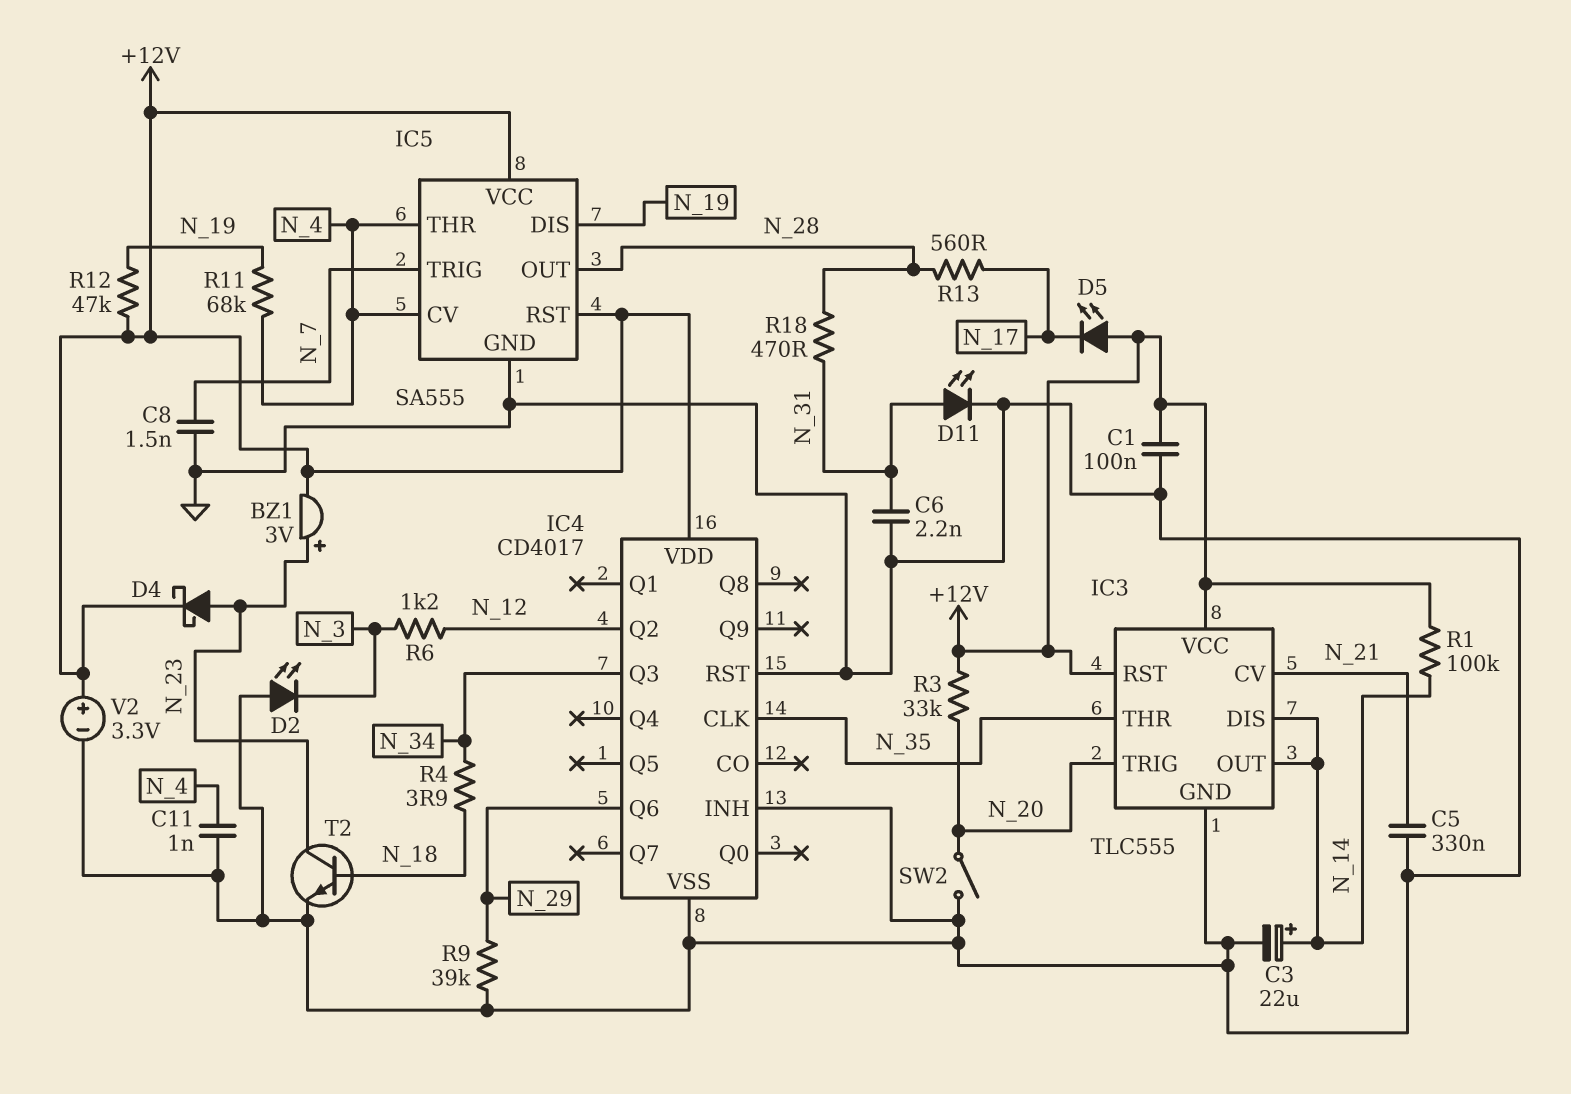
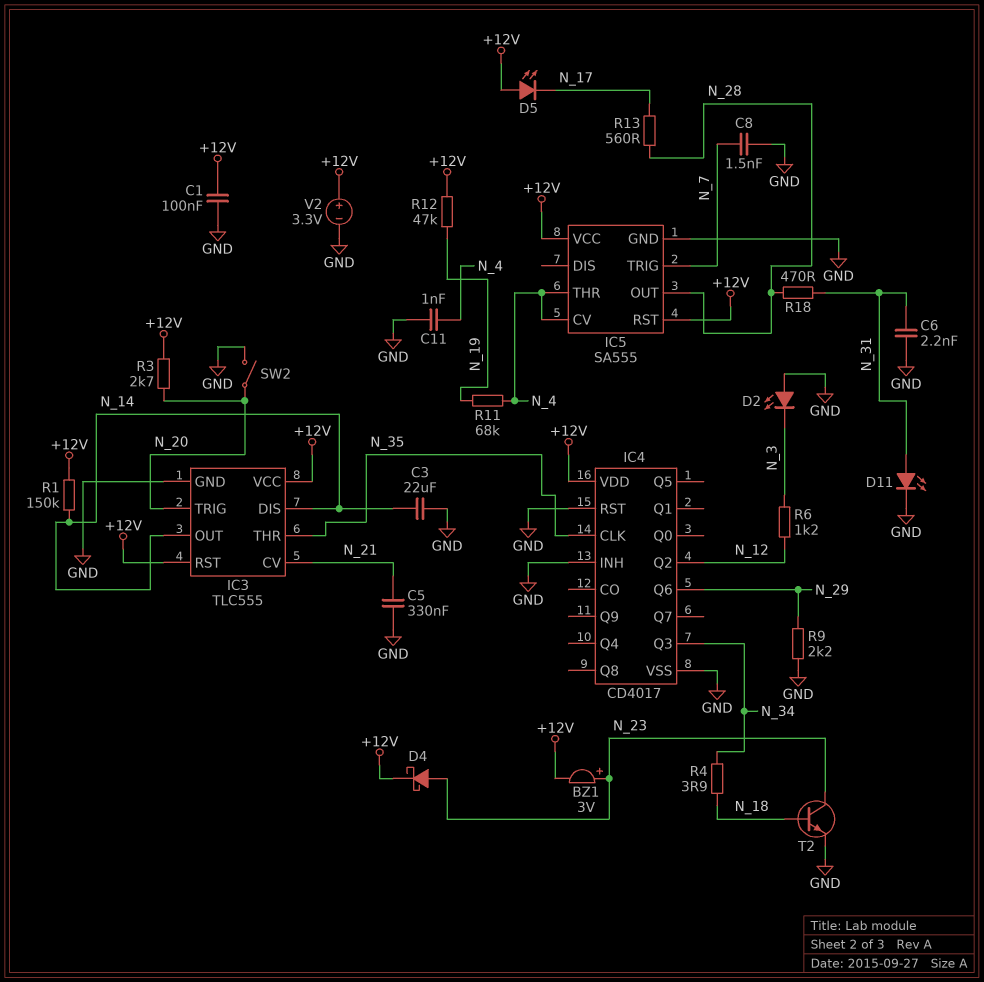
C3: 22uF (plus N_14, minus GND) -> 22uF (GND, N_14)
IC5 pin DIS: N_19 -> none
R1: 100k (+12V, N_14) -> 150k (+12V, N_14)
R3: 33k (+12V, N_20) -> 2.7k (+12V, N_20)
R9: 39k (GND, N_29) -> 2.2k (GND, N_29)

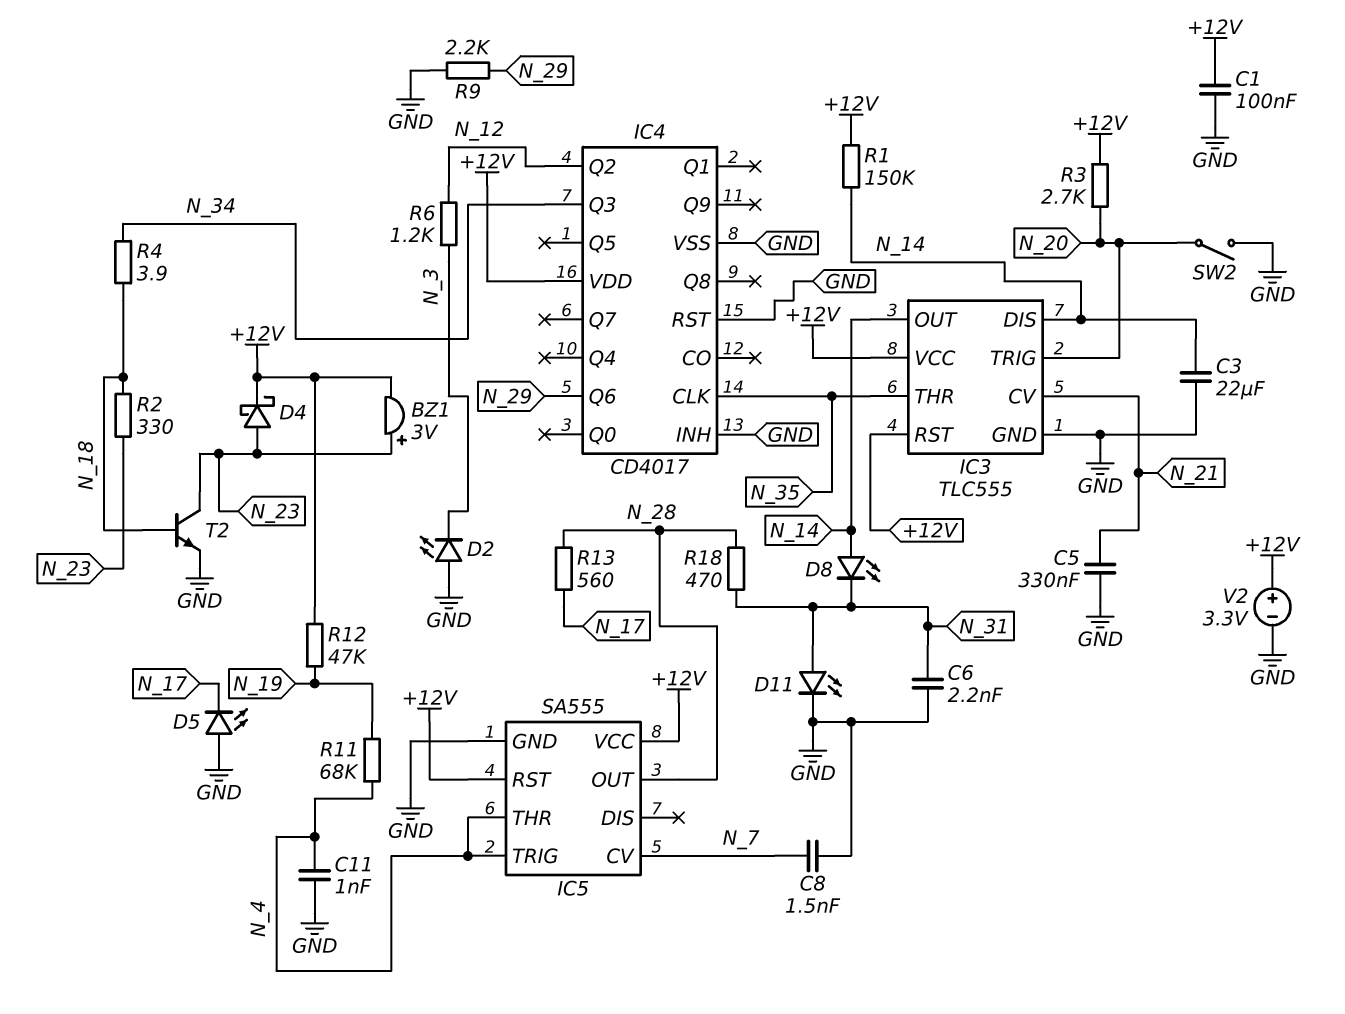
D5: LED (A +12V, K N_17) -> LED (A GND, K N_17)
D8: none -> LED (A N_14, K N_31)
IC5 pin CV: N_4 -> N_7
IC5 pin TRIG: N_7 -> N_4
R2: none -> 330 (N_18, N_23)

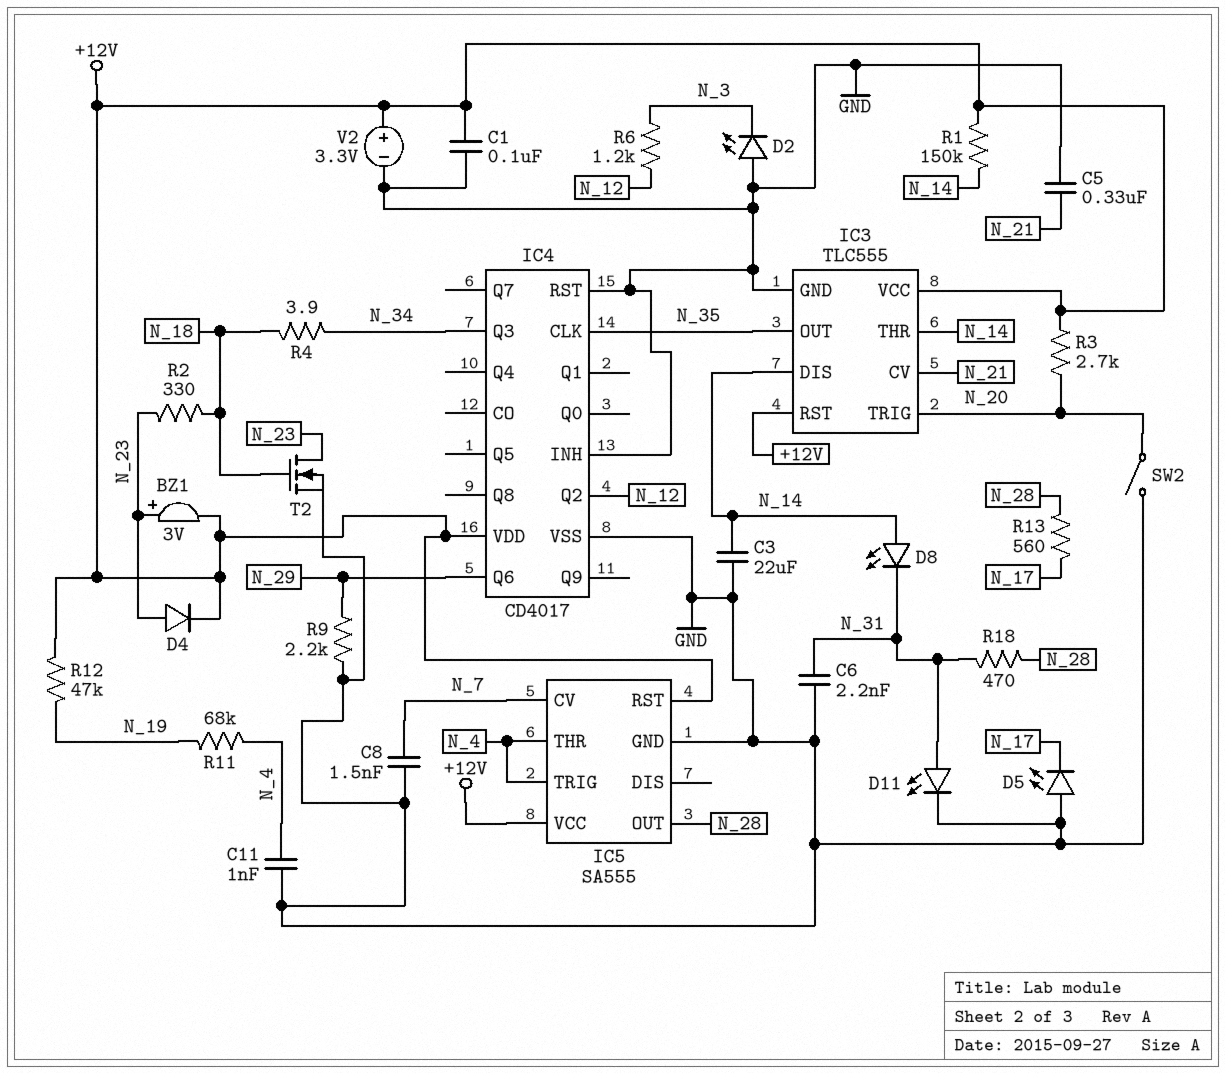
D4: schottky (A N_23, K +12V) -> diode (A N_23, K +12V)
IC3 pin OUT: N_14 -> N_35
IC3 pin THR: N_35 -> N_14
T2: NPN (B N_18, C N_23, E GND) -> NMOS (G N_18, D N_23, S GND)

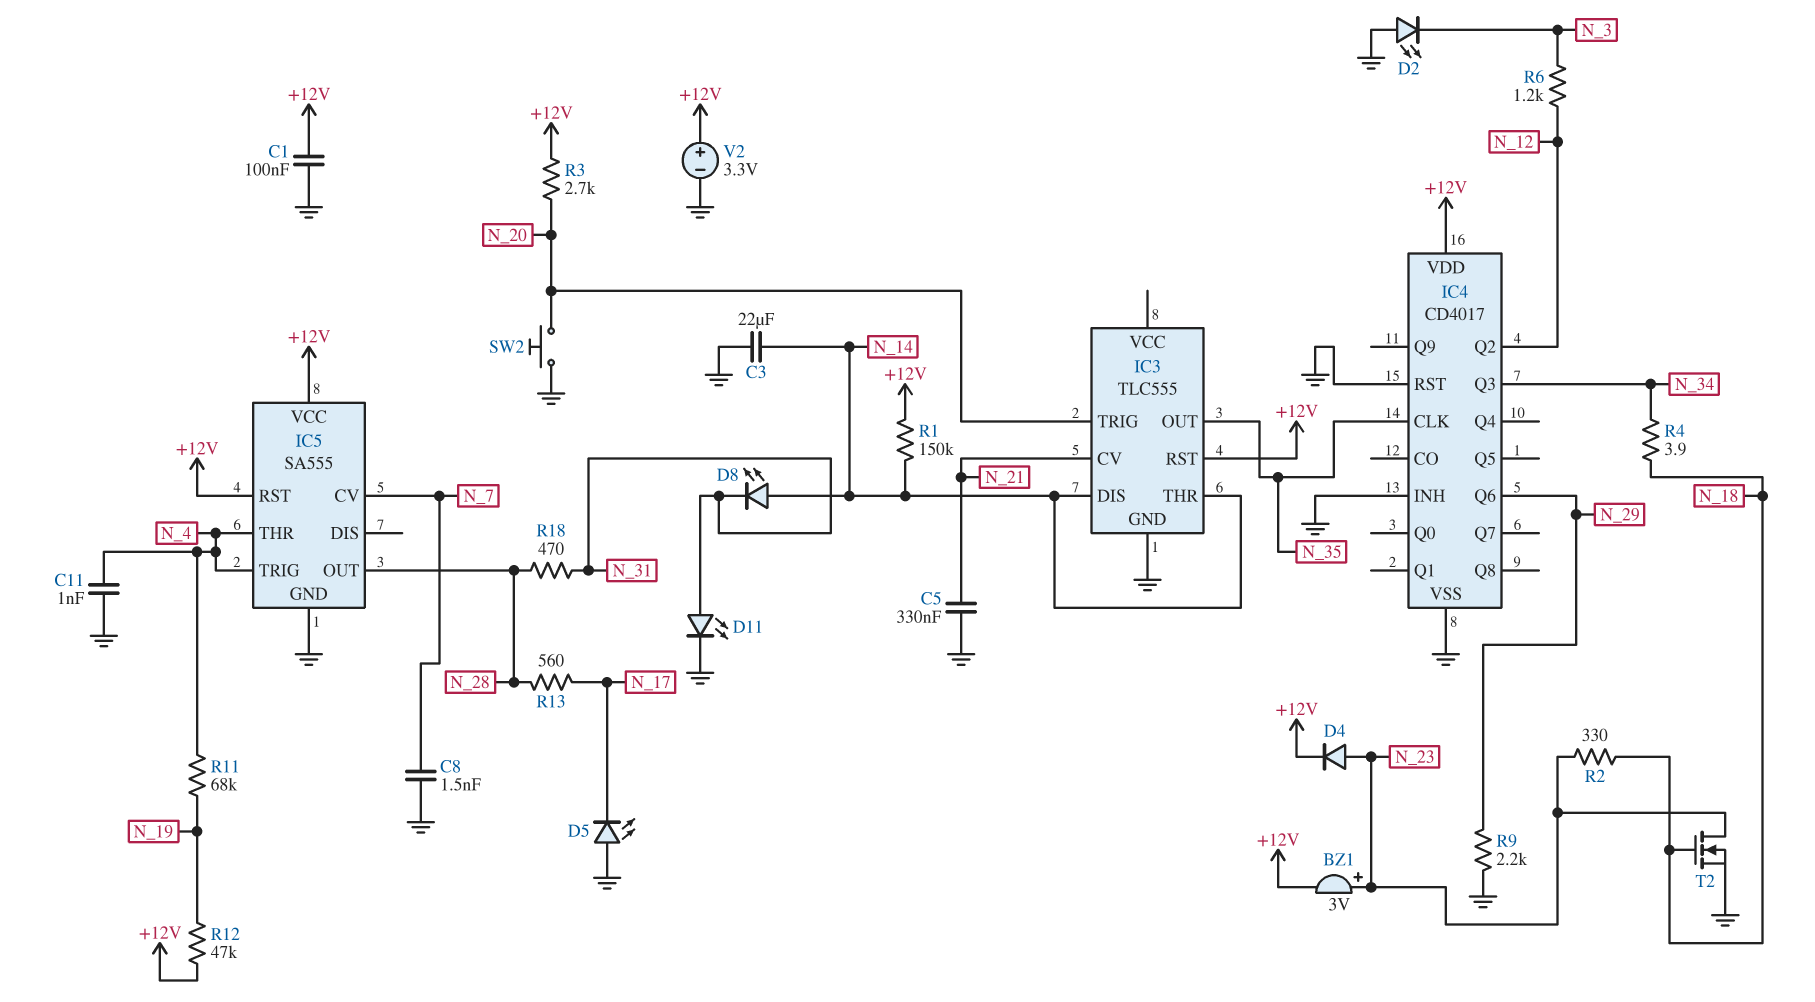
C6: 2.2nF (GND, N_31) -> none
IC3 pin VCC: +12V -> none
SW2: switch (GND, N_20) -> button (GND, N_20)

